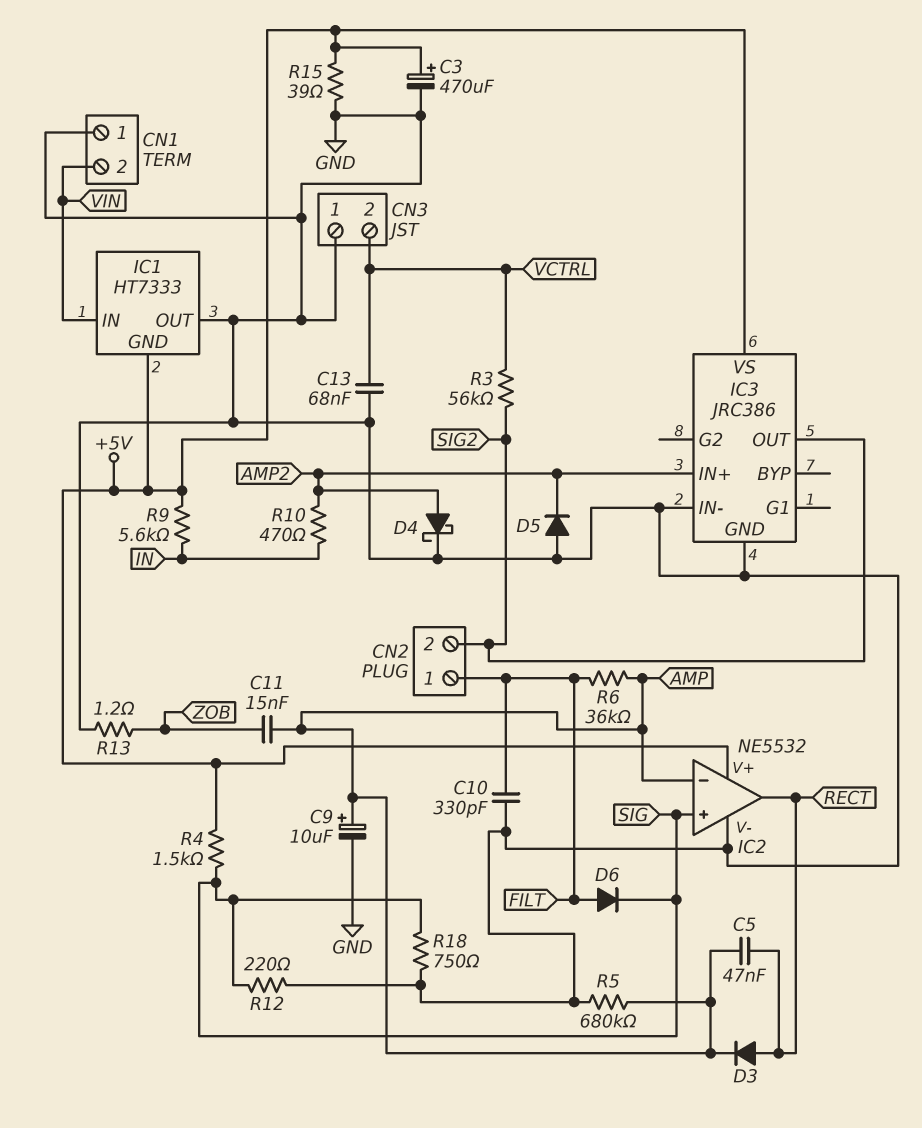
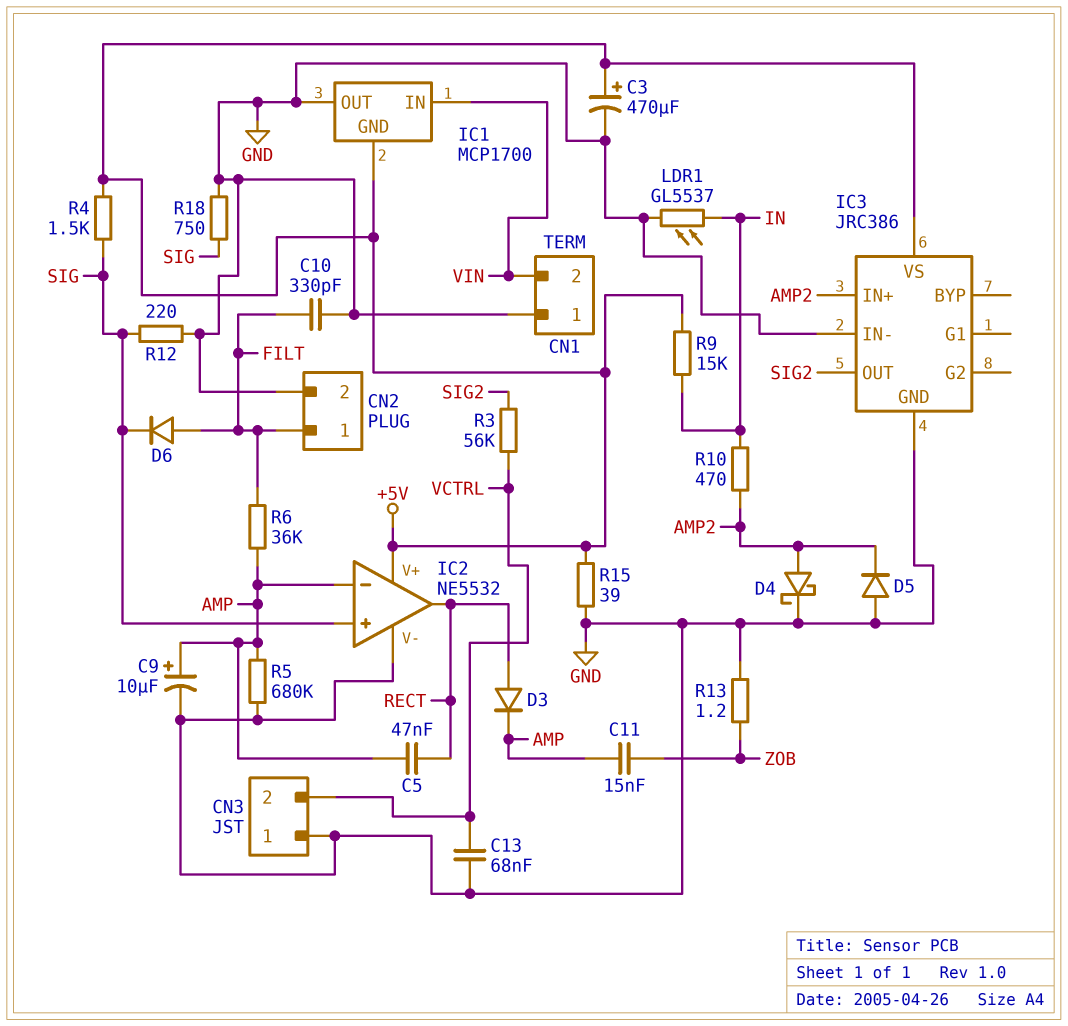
CN2 pin 2: SIG2 -> GND
IC1: HT7333 -> MCP1700
LDR1: none -> GL5537 (GND, IN)
R9: 5.6k (+5V, IN) -> 15k (+5V, IN)

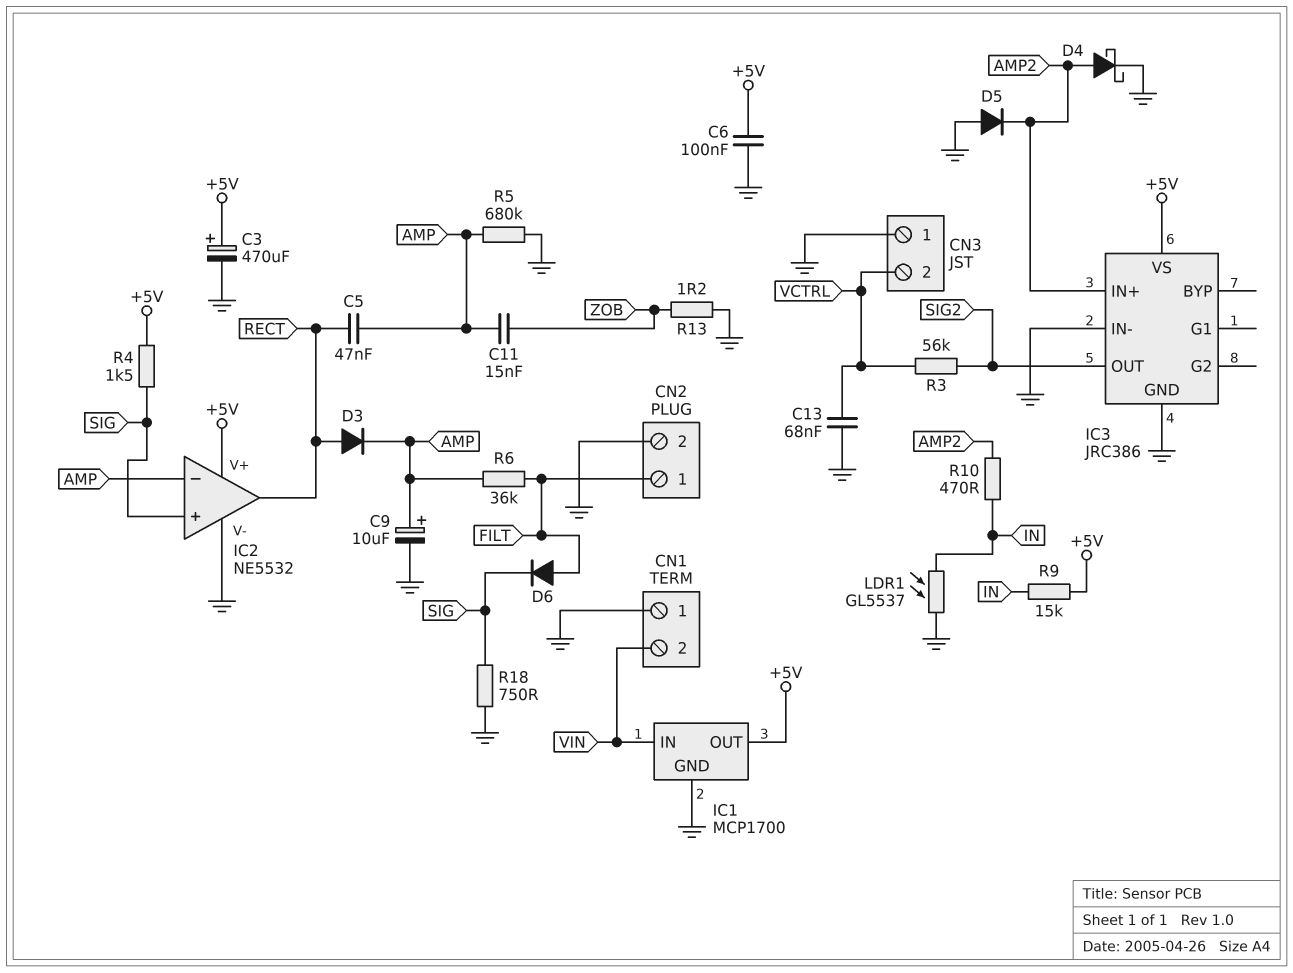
C6: none -> 100nF (+5V, GND)
C10: 330pF (FILT, GND) -> none
IC1 pin GND: +5V -> GND
IC1 pin OUT: GND -> +5V
R12: 220 (GND, SIG) -> none
R15: 39 (+5V, GND) -> none

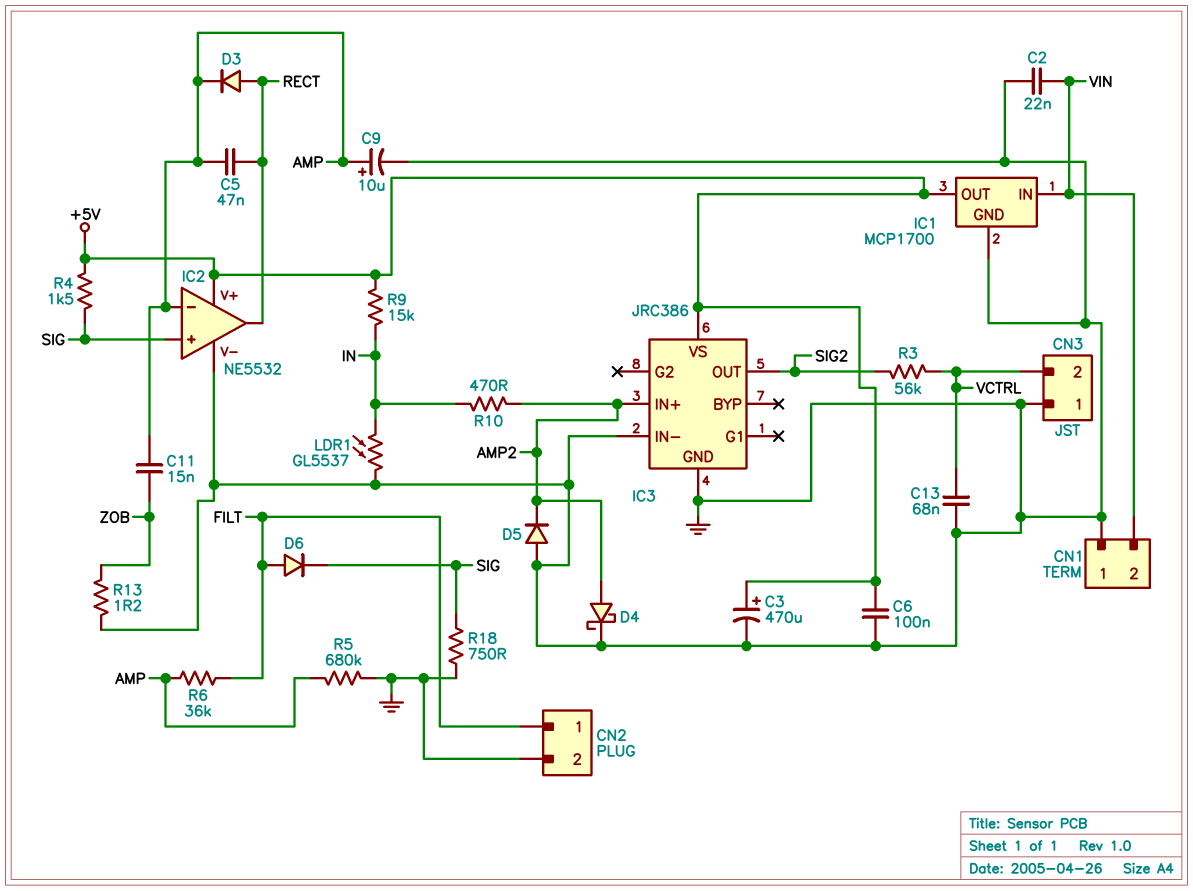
C2: none -> 22nF (GND, VIN)

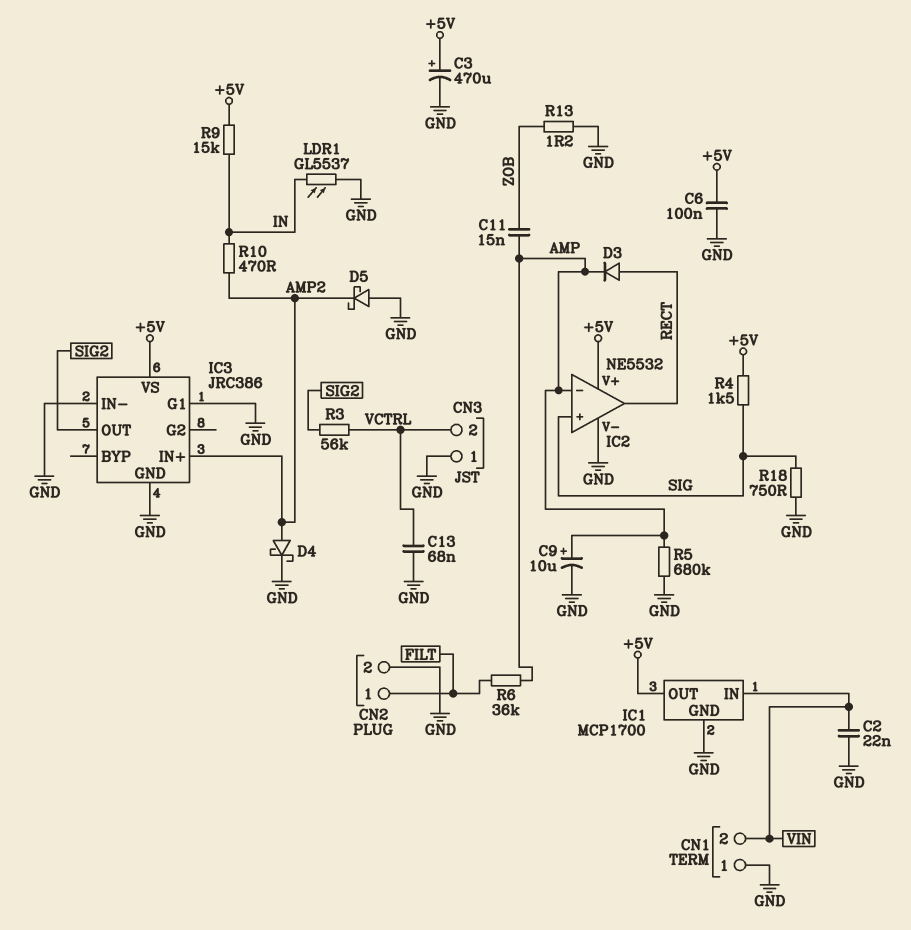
C5: 47nF (AMP, RECT) -> none
D5: diode (A GND, K AMP2) -> schottky (A GND, K AMP2)
D6: diode (A FILT, K SIG) -> none
IC3 pin G1: none -> GND

